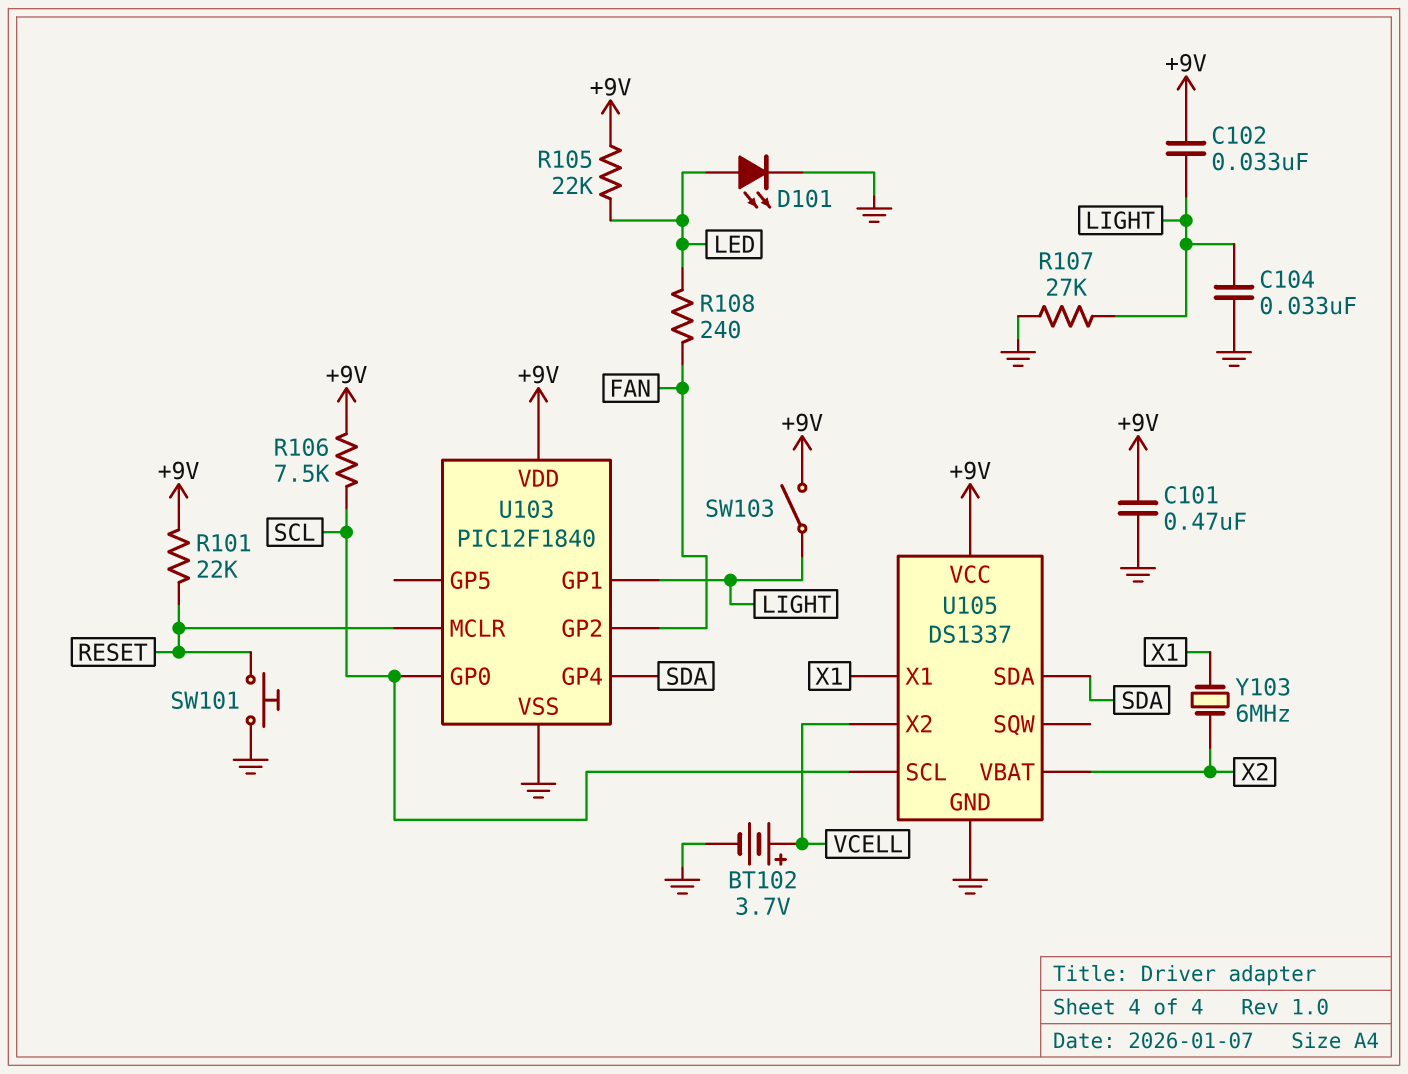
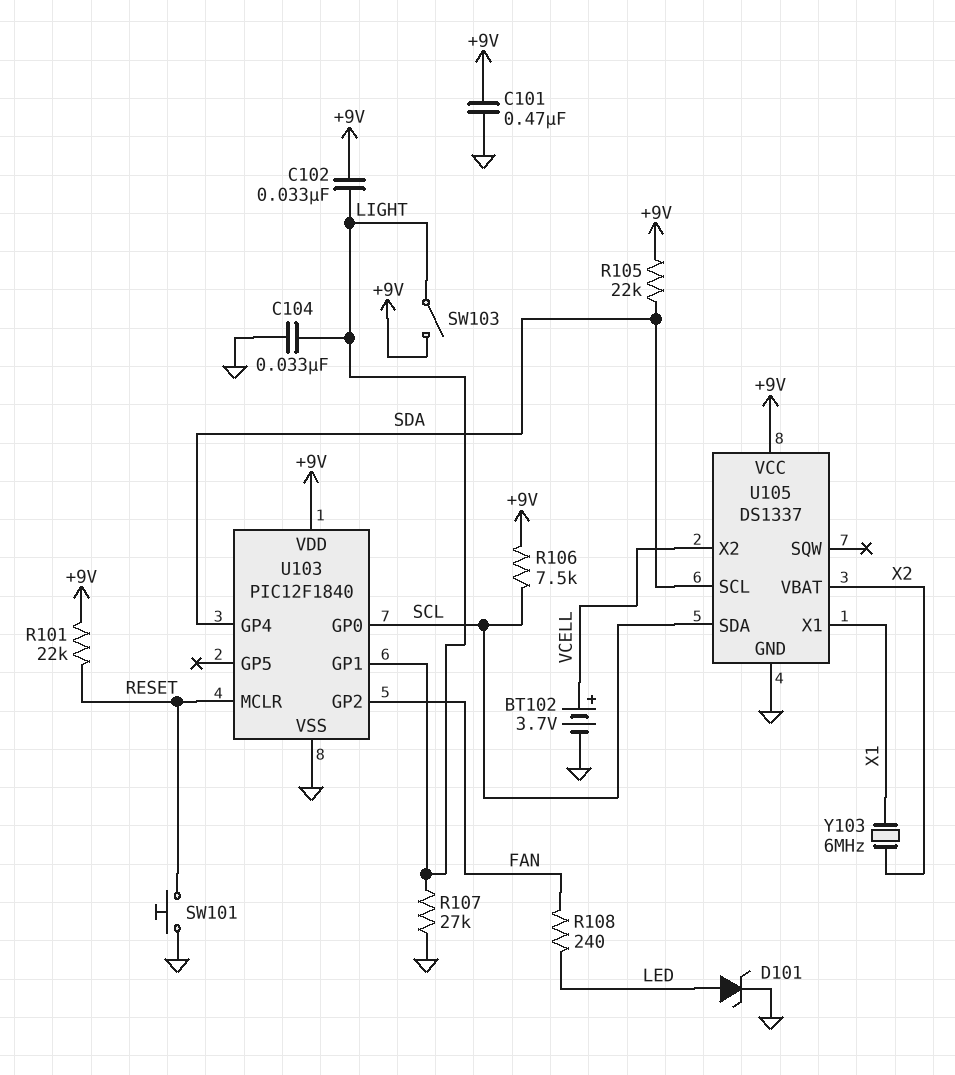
D101: LED (A LED, K GND) -> zener (A LED, K GND)
R105: 22k (+9V, LED) -> 22k (+9V, SDA)
U105 pin SCL: SCL -> SDA
U105 pin SDA: SDA -> SCL

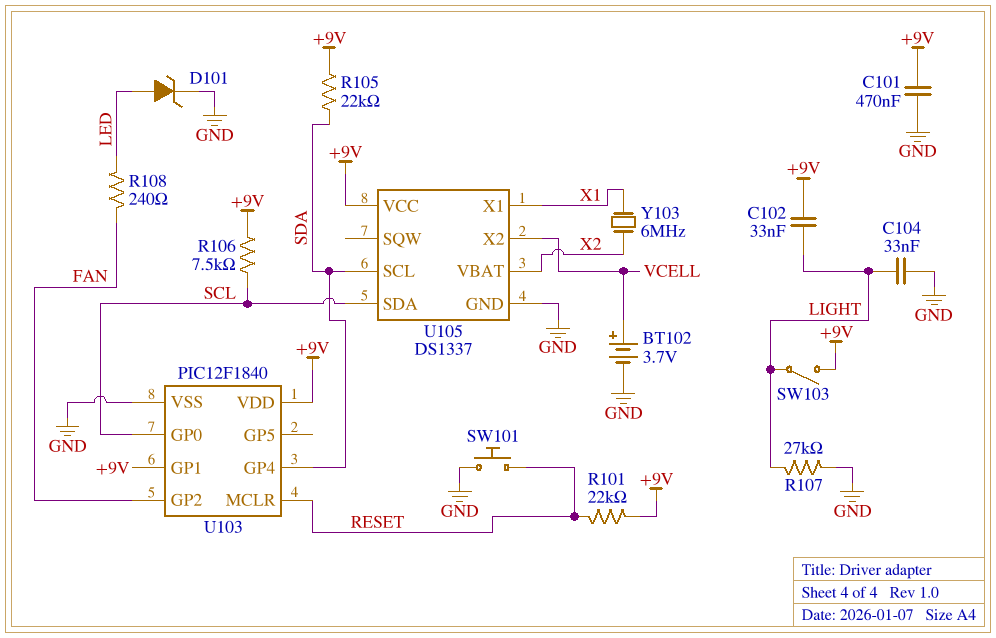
U103 pin GP1: LIGHT -> +9V

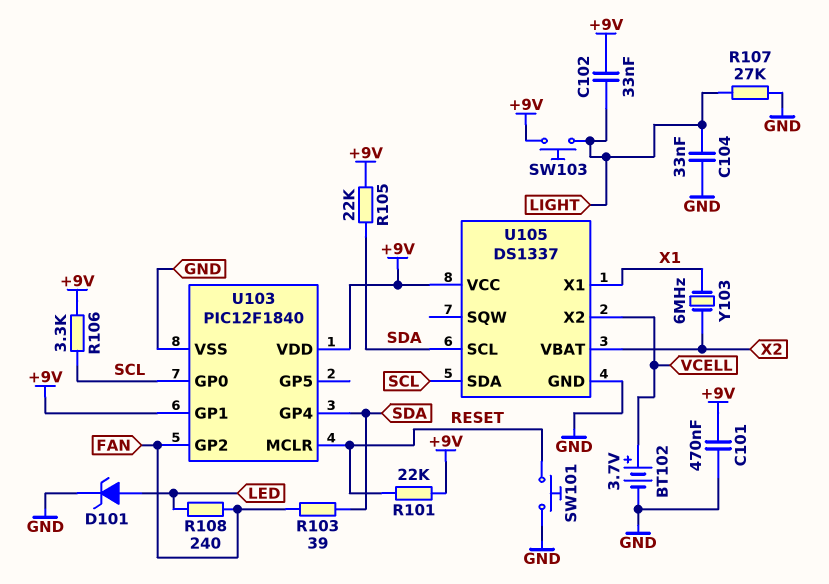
R103: none -> 39 (FAN, SDA)
R106: 7.5k (+9V, SCL) -> 3.3k (+9V, SCL)
SW103: switch (+9V, LIGHT) -> button (+9V, LIGHT)

